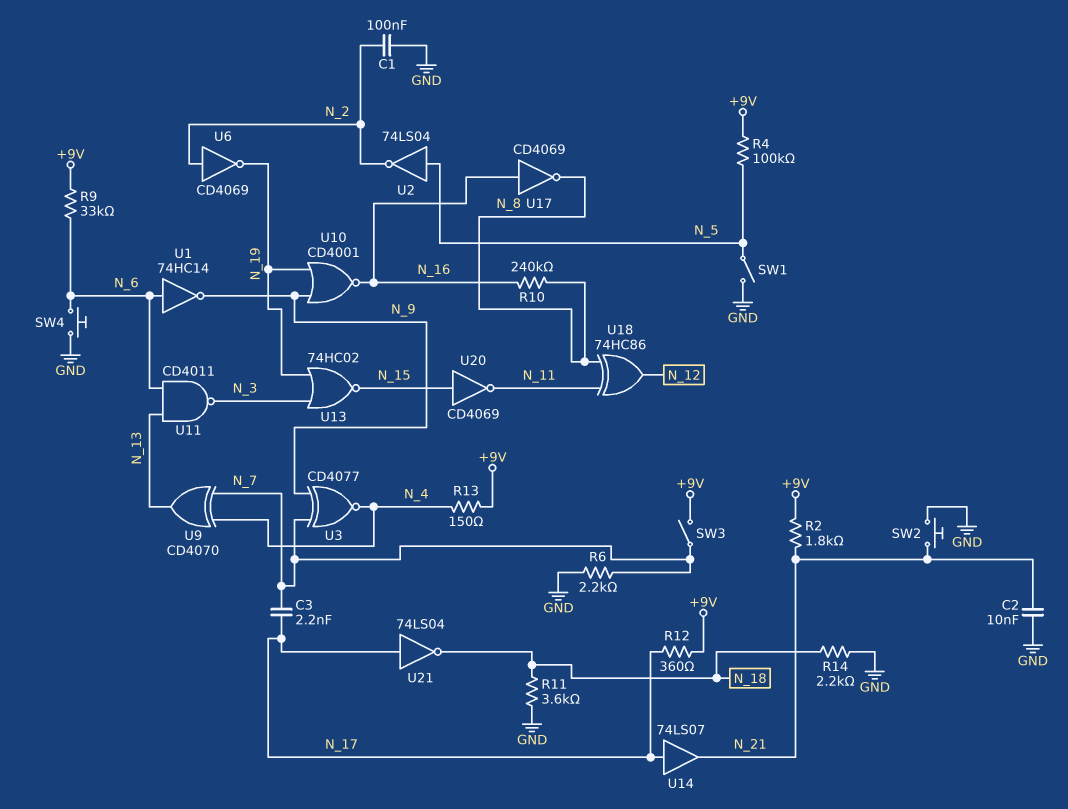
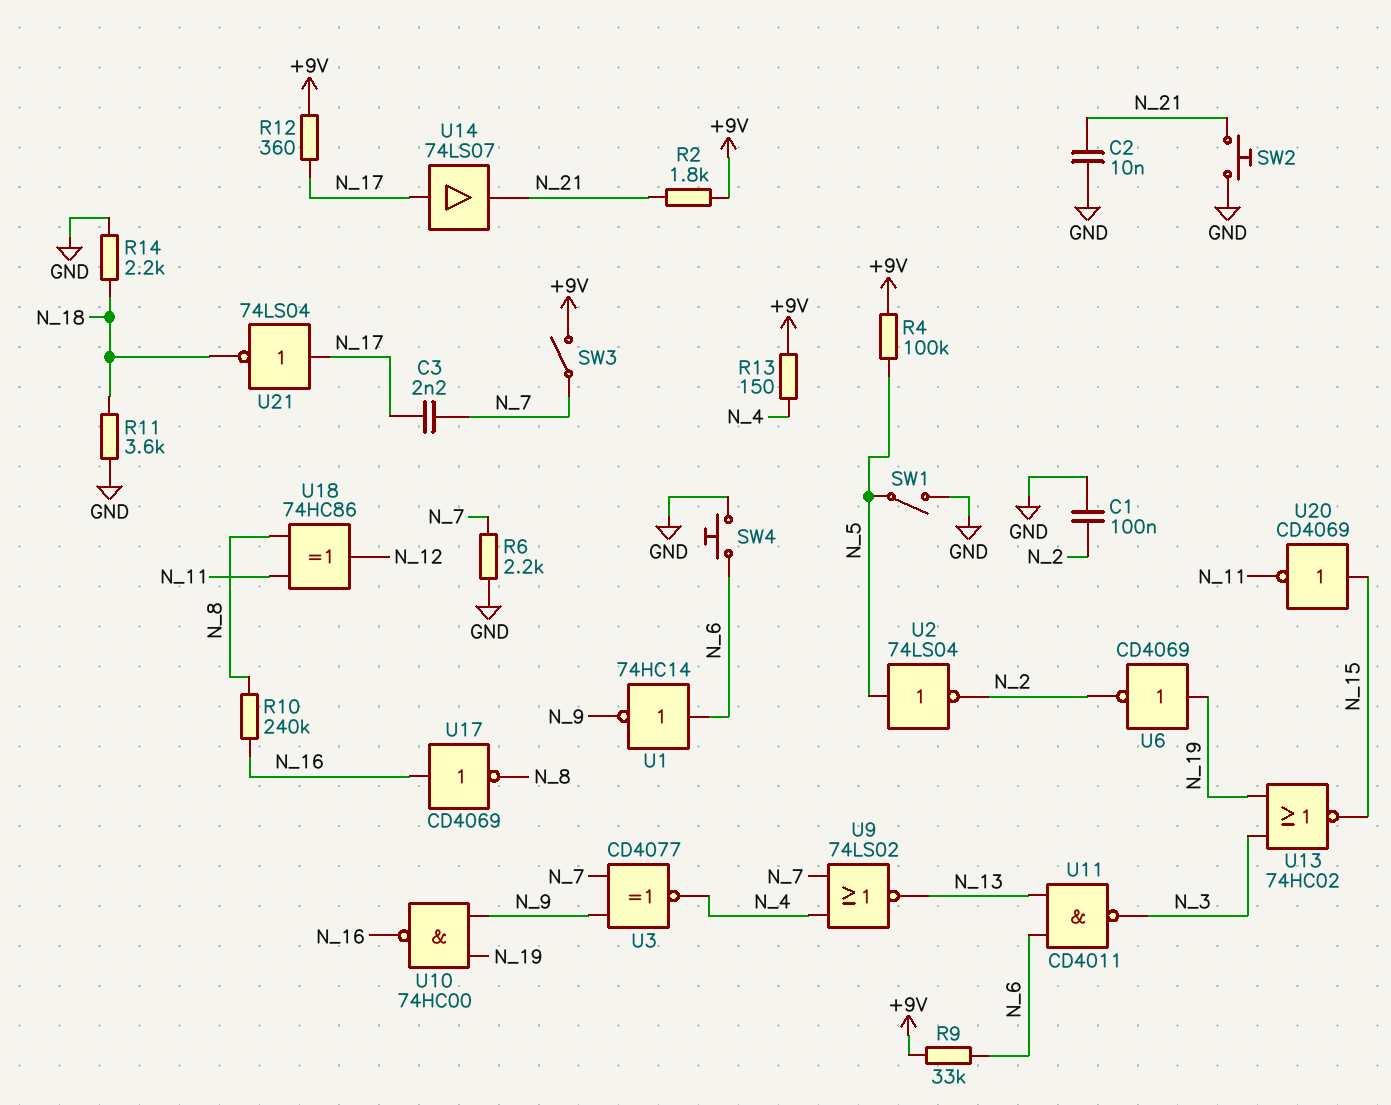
U6: NOT CD4069 (in N_2, out N_19) -> NOT CD4069 (in N_19, out N_2)
U9: XOR CD4070 (in N_4, in N_7, out N_13) -> NOR 74LS02 (in N_4, in N_7, out N_13)
U10: NOR CD4001 (in N_9, in N_19, out N_16) -> NAND 74HC00 (in N_9, in N_19, out N_16)

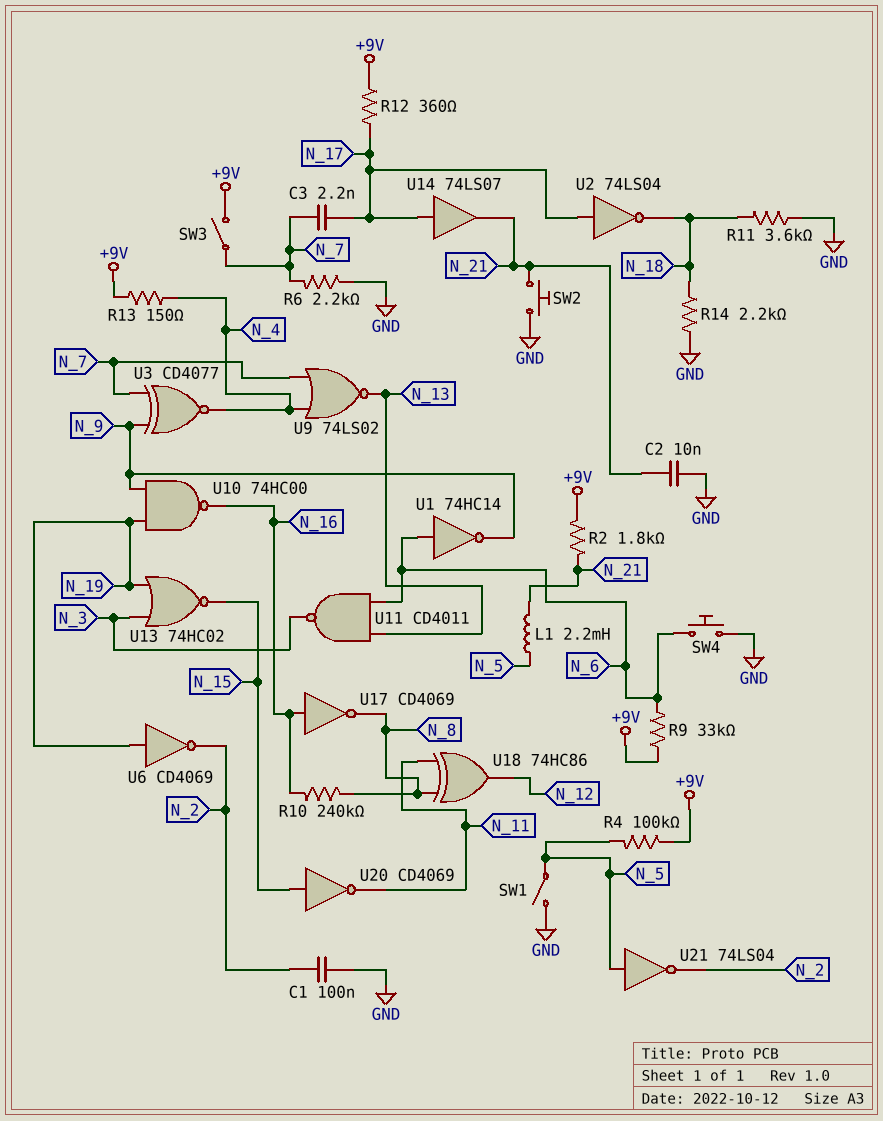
L1: none -> 2.2mH (N_5, N_21)
U2: NOT 74LS04 (in N_5, out N_2) -> NOT 74LS04 (in N_17, out N_18)
U21: NOT 74LS04 (in N_17, out N_18) -> NOT 74LS04 (in N_5, out N_2)

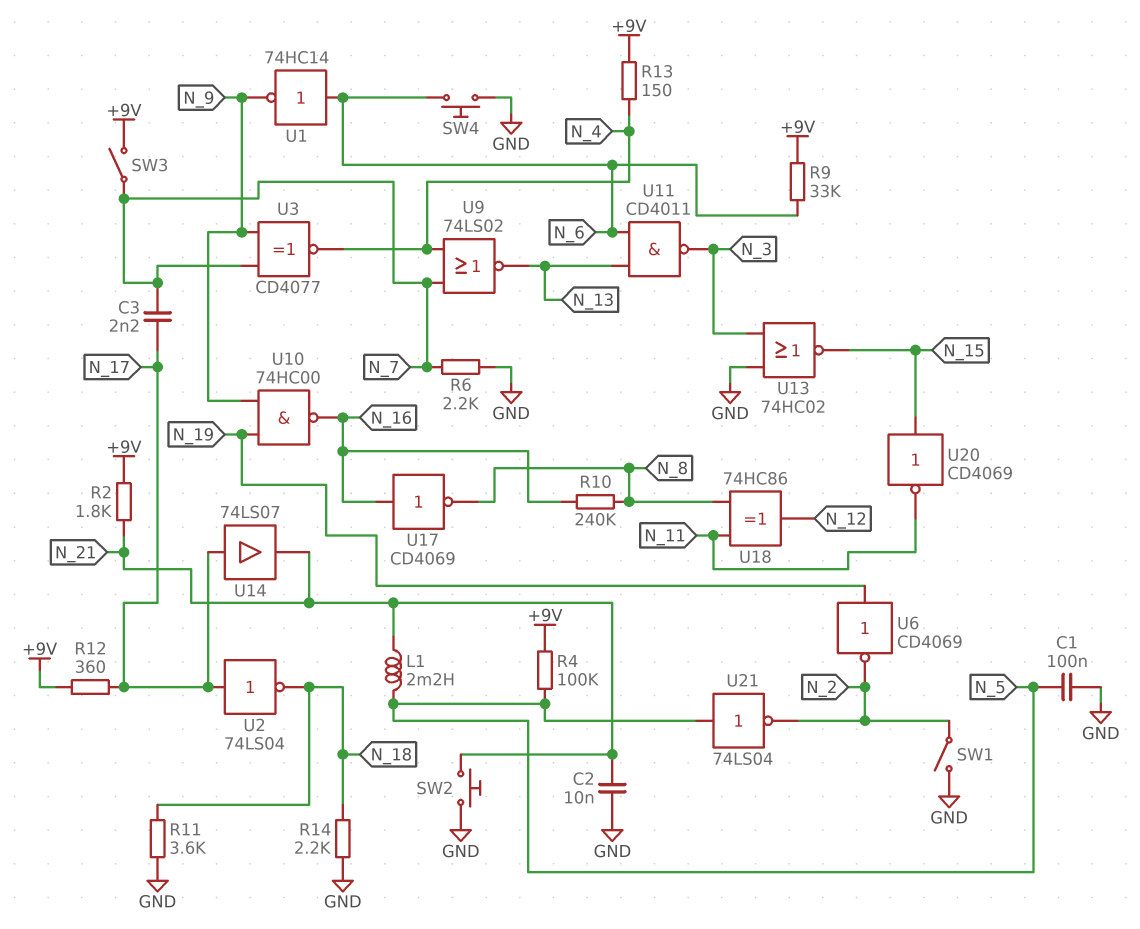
C1: 100nF (GND, N_2) -> 100nF (GND, N_5)
SW1: switch (GND, N_5) -> switch (GND, N_2)
U13: NOR 74HC02 (in N_3, in N_19, out N_15) -> NOR 74HC02 (in GND, in N_3, out N_15)

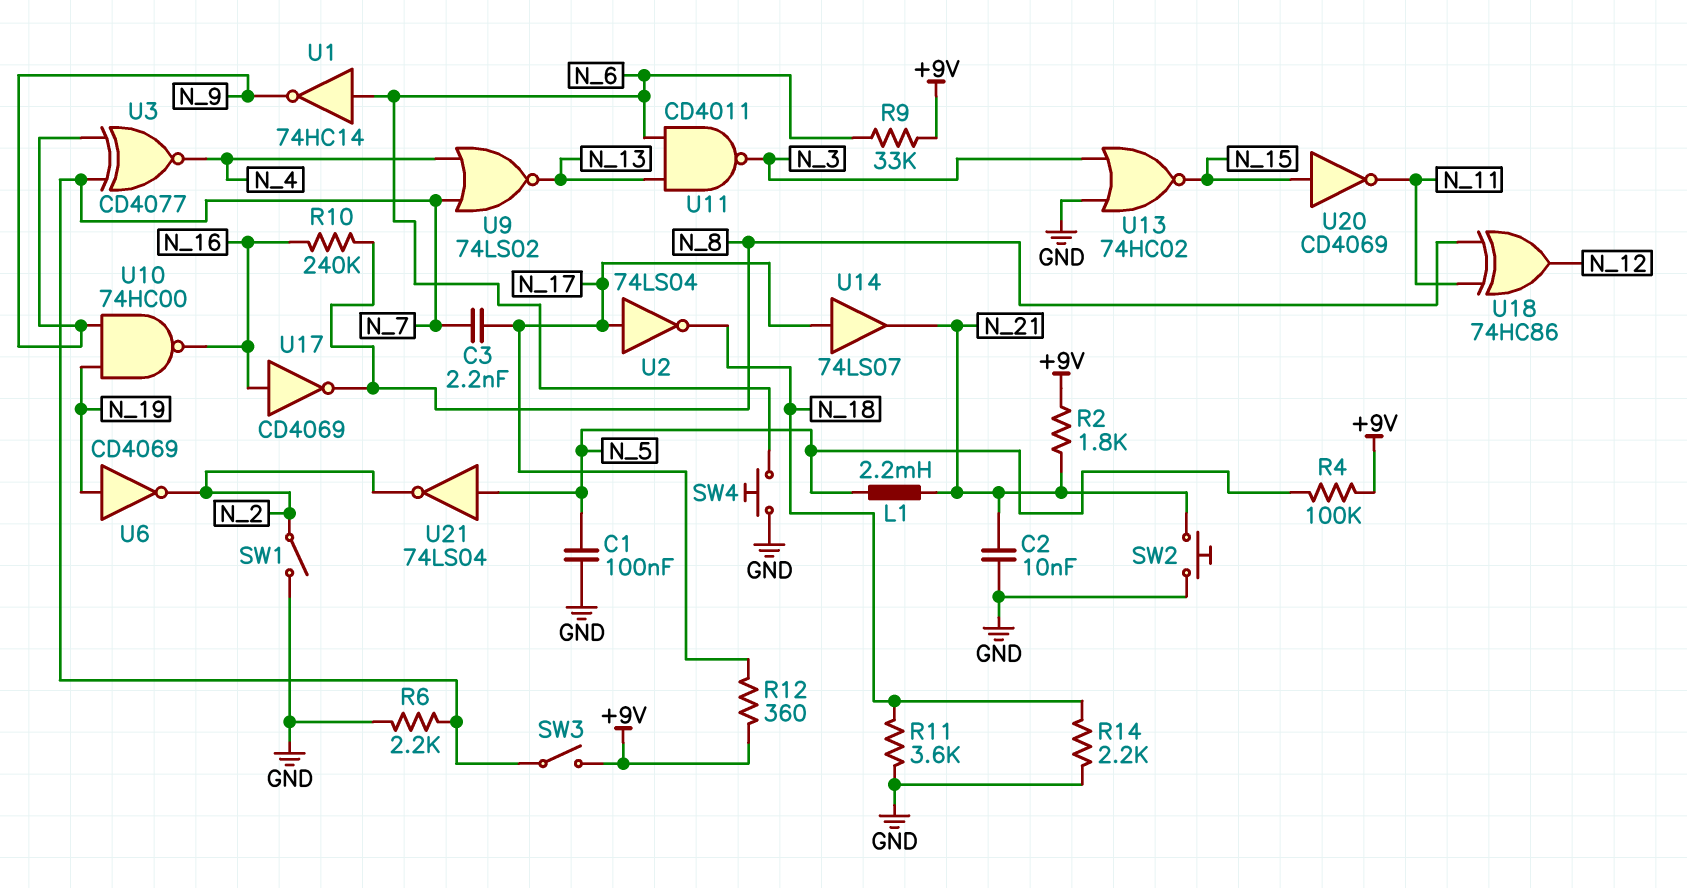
R13: 150 (+9V, N_4) -> none

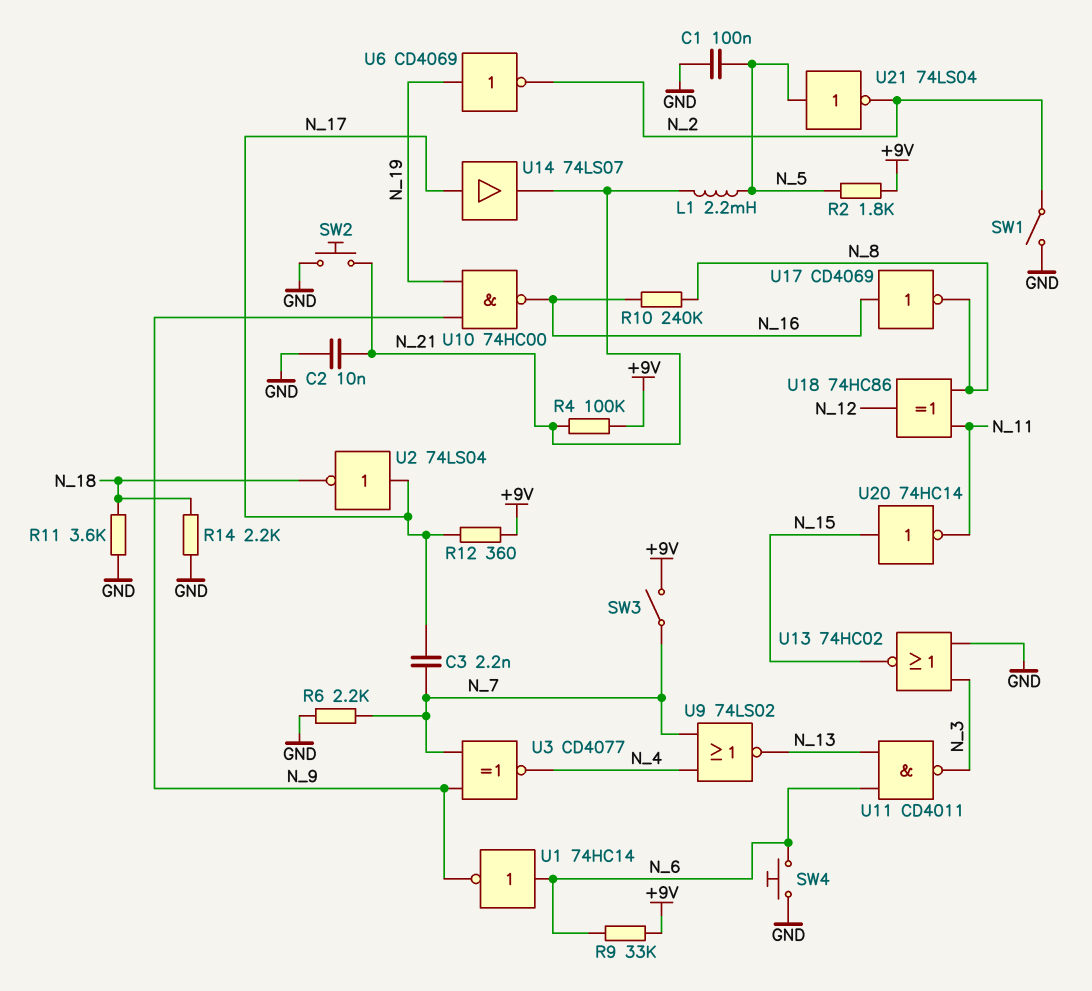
R2: 1.8k (+9V, N_21) -> 1.8k (+9V, N_5)
R4: 100k (+9V, N_5) -> 100k (+9V, N_21)
U20: NOT CD4069 (in N_15, out N_11) -> NOT 74HC14 (in N_15, out N_11)

